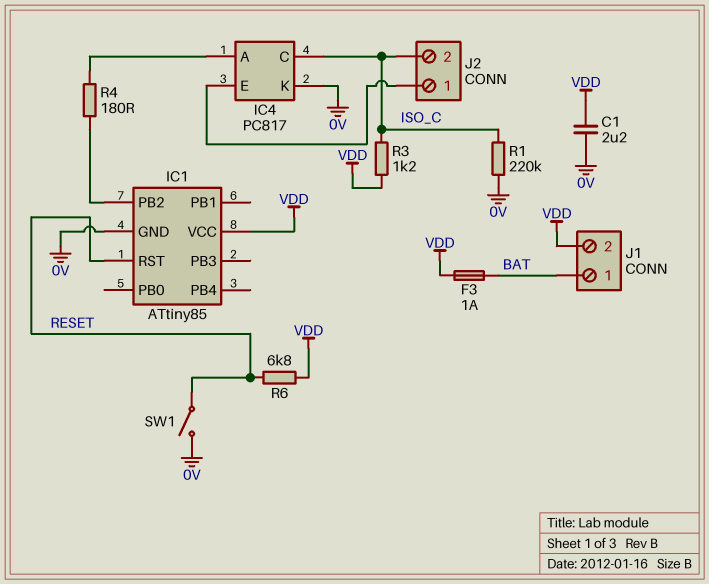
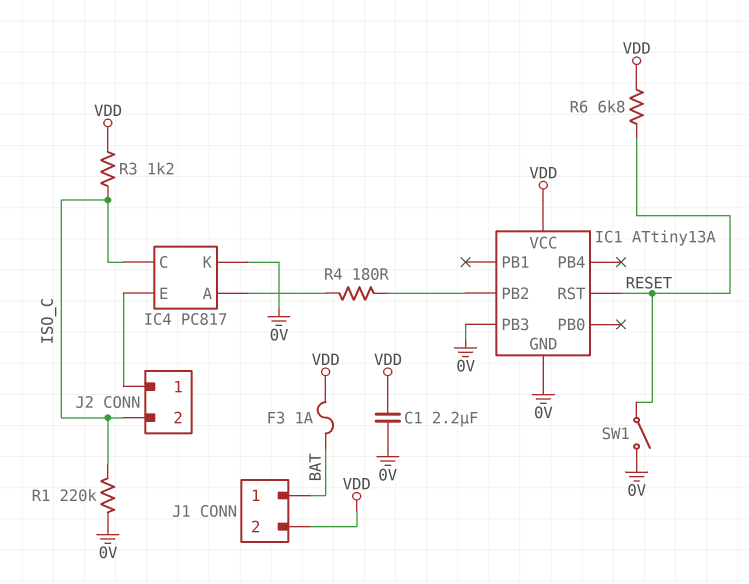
IC1: ATtiny85 -> ATtiny13A
IC1 pin PB3: none -> 0V

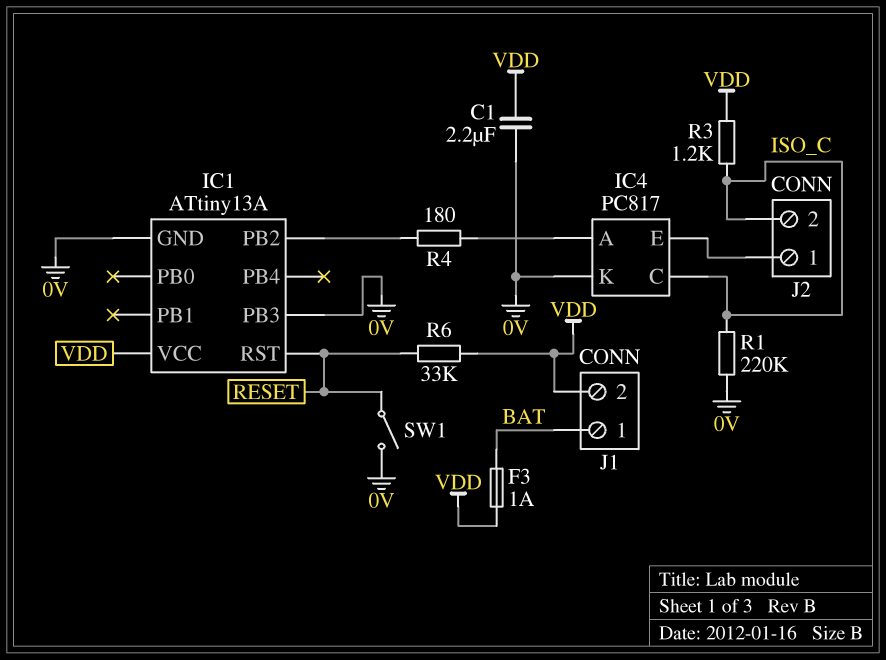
R6: 6.8k (RESET, VDD) -> 33k (RESET, VDD)

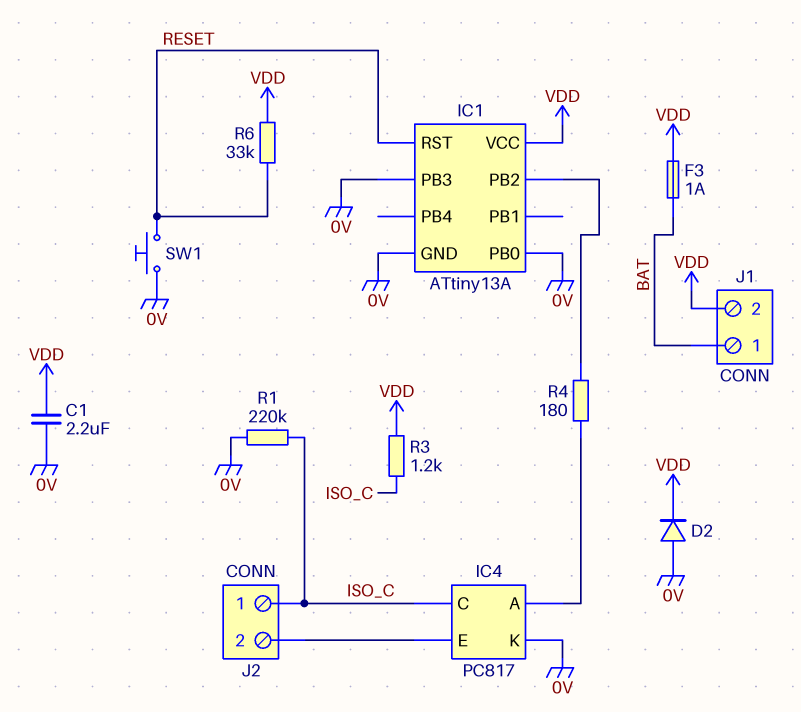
D2: none -> diode (A 0V, K VDD)
IC1 pin PB0: none -> 0V
J2 pin 1: IC4/E -> ISO_C
J2 pin 2: ISO_C -> IC4/E
SW1: switch (0V, RESET) -> button (0V, RESET)

